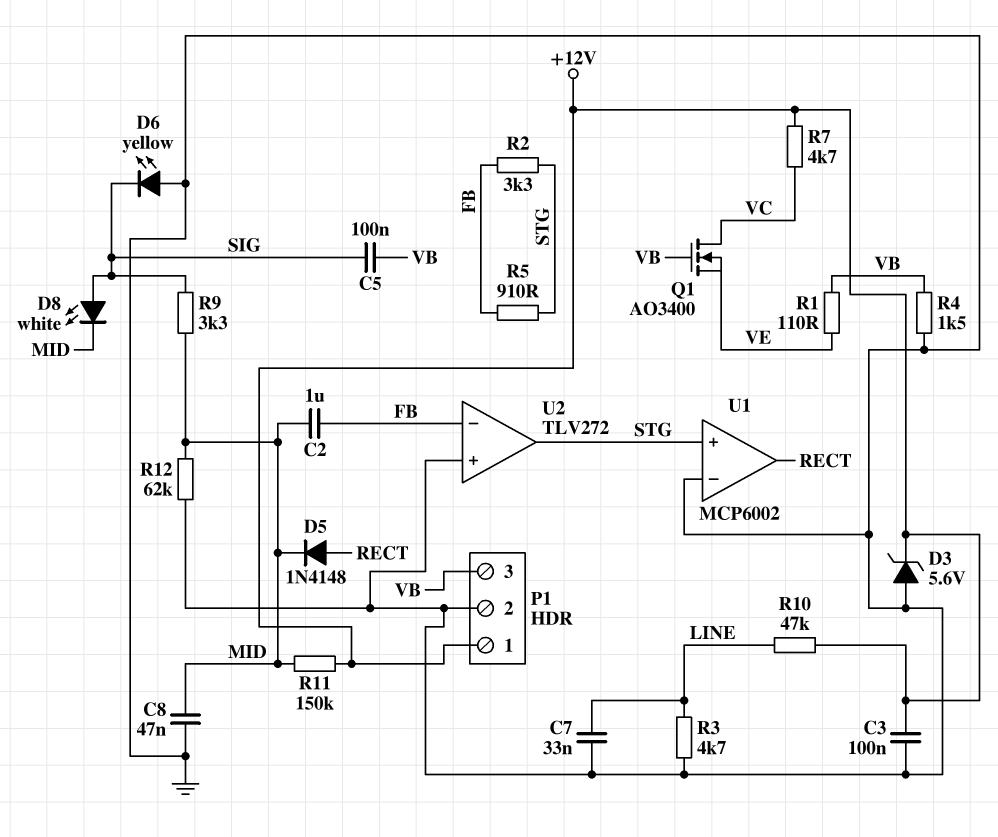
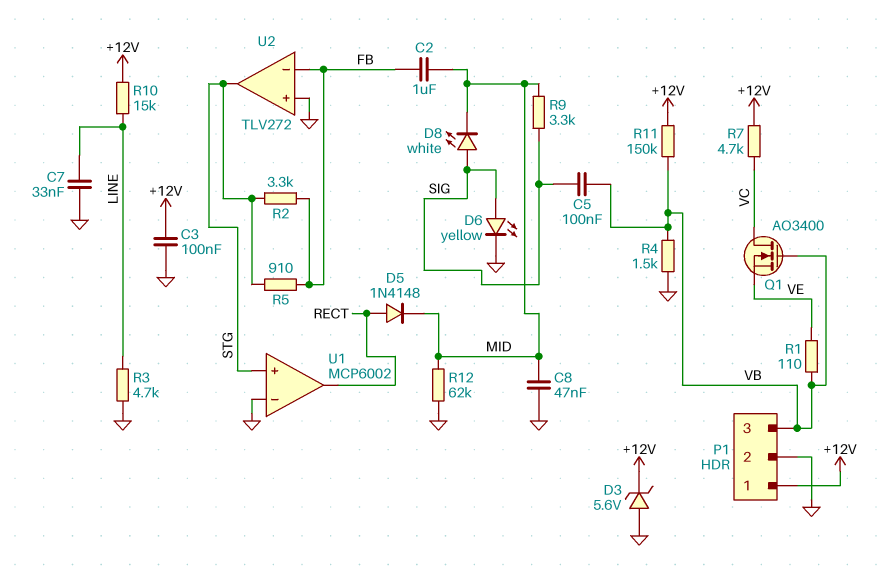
D6: LED yellow (A GND, K SIG) -> LED yellow (A SIG, K GND)
R10: 47k (+12V, LINE) -> 15k (+12V, LINE)
R11: 150k (+12V, MID) -> 150k (+12V, VB)

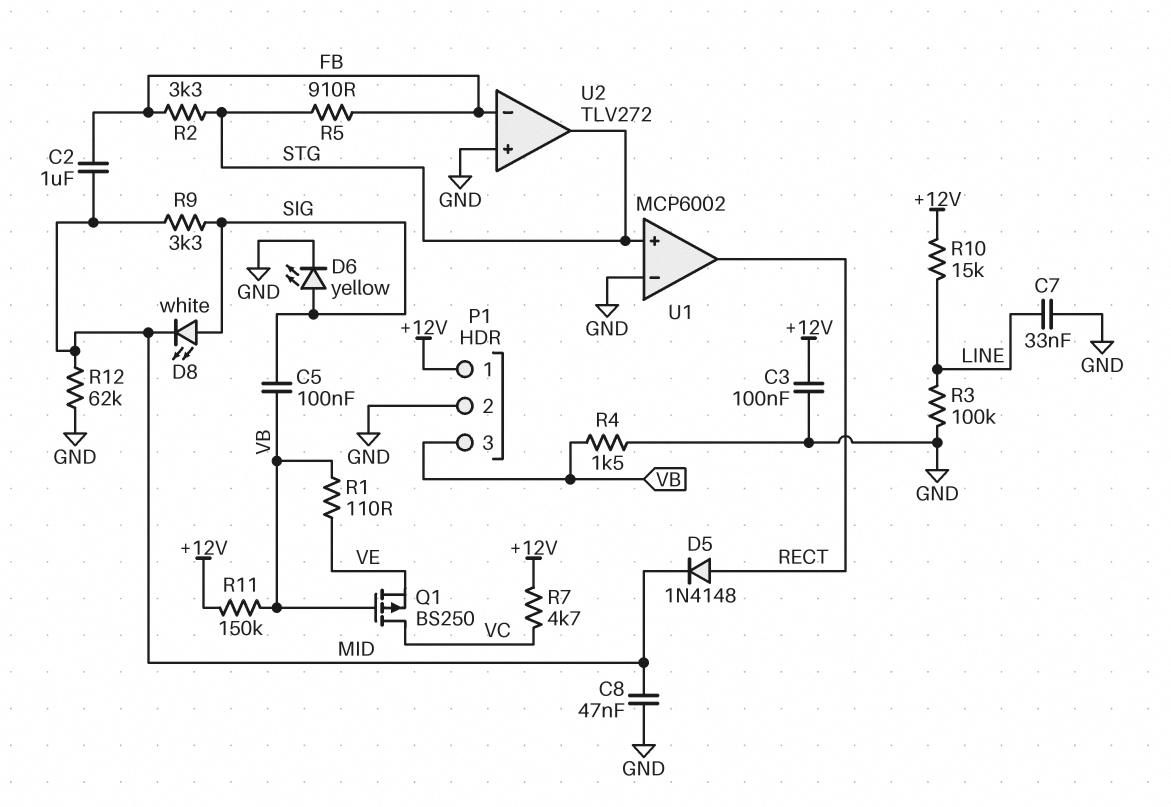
D3: zener 5.6V (A GND, K +12V) -> none
Q1: NMOS AO3400 (G VB, D VC, S VE) -> PMOS BS250 (G VB, D VC, S VE)
R3: 4.7k (GND, LINE) -> 100k (GND, LINE)

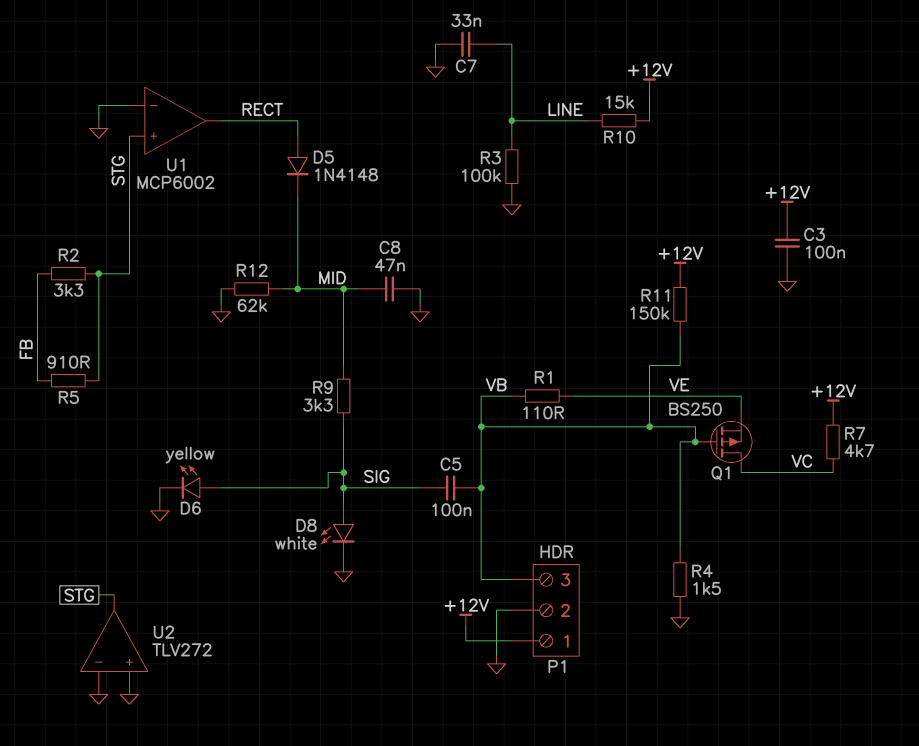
C2: 1uF (FB, MID) -> none
D8: LED white (A SIG, K MID) -> LED white (A SIG, K GND)
U2 pin in-: FB -> GND

